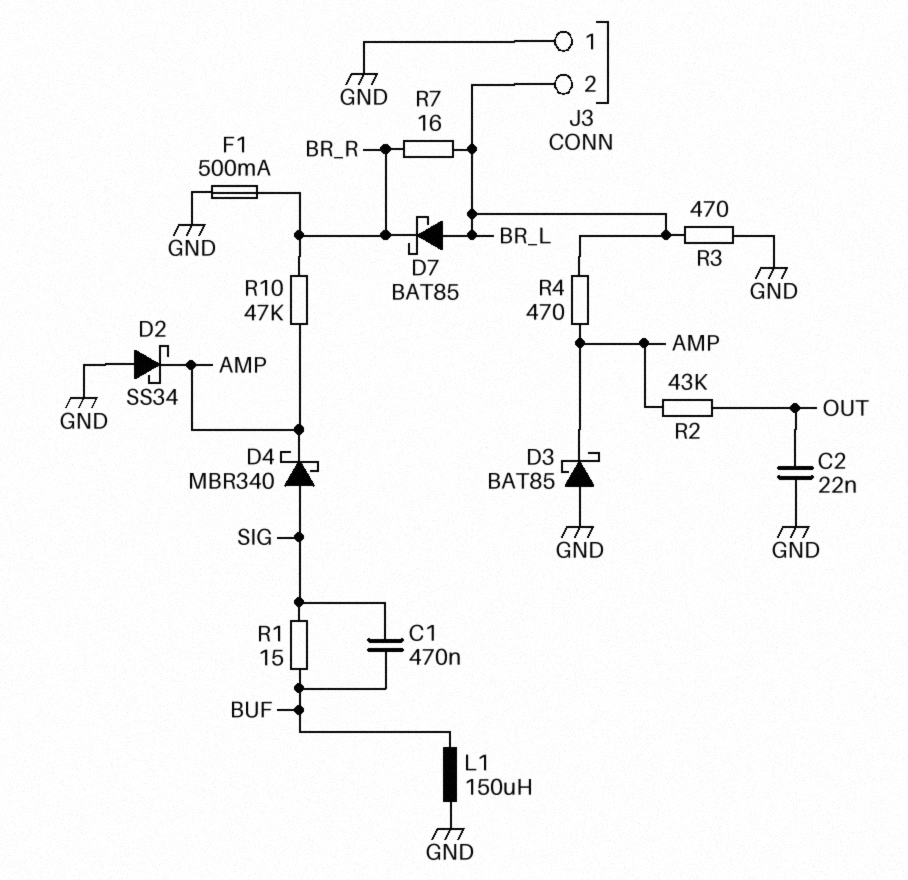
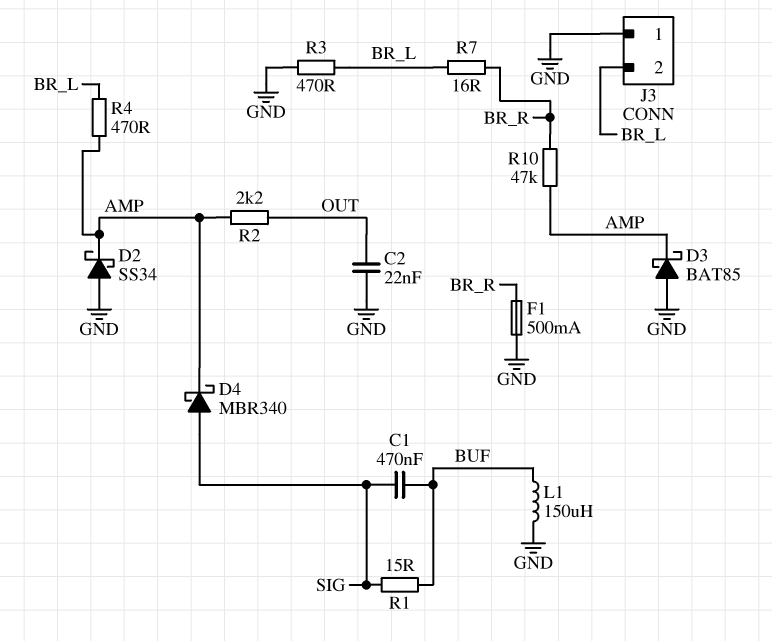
D7: schottky BAT85 (A BR_L, K BR_R) -> none
R2: 43k (AMP, OUT) -> 2.2k (AMP, OUT)

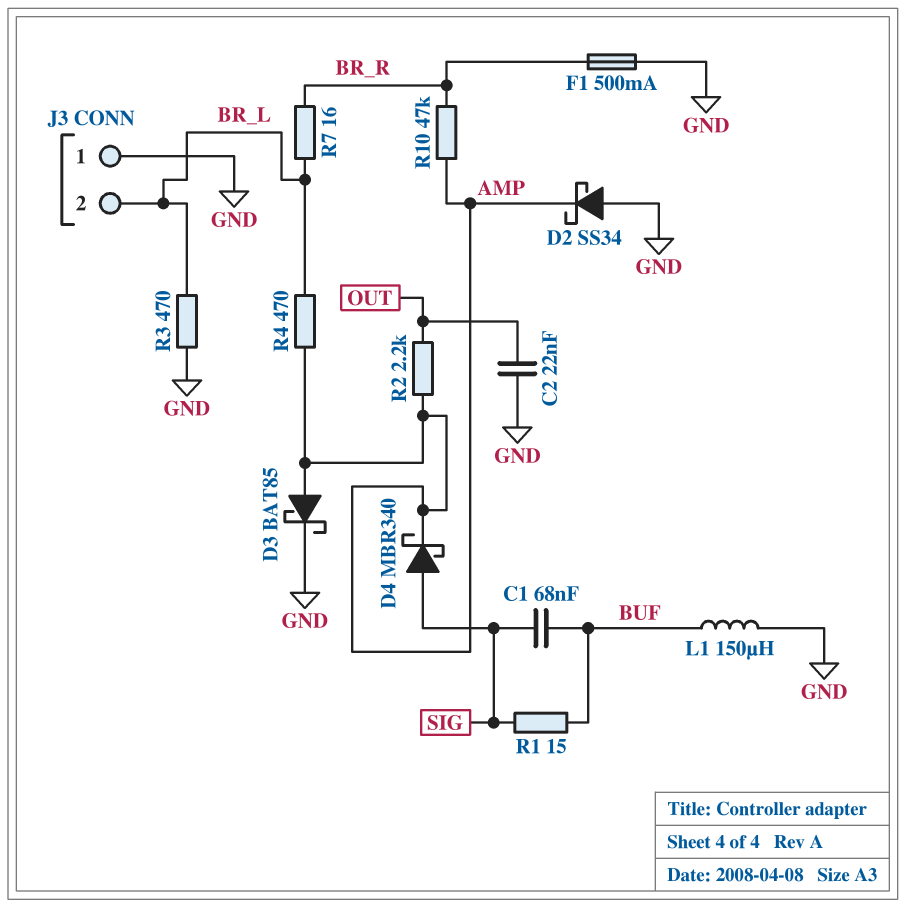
C1: 470nF (BUF, SIG) -> 68nF (BUF, SIG)
D3: schottky BAT85 (A GND, K AMP) -> schottky BAT85 (A AMP, K GND)

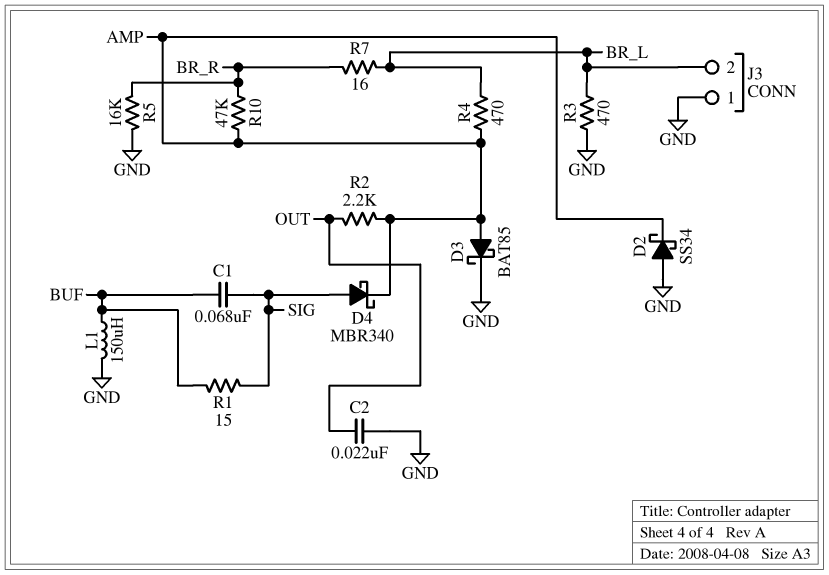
F1: 500mA (BR_R, GND) -> none
R5: none -> 16k (BR_R, GND)

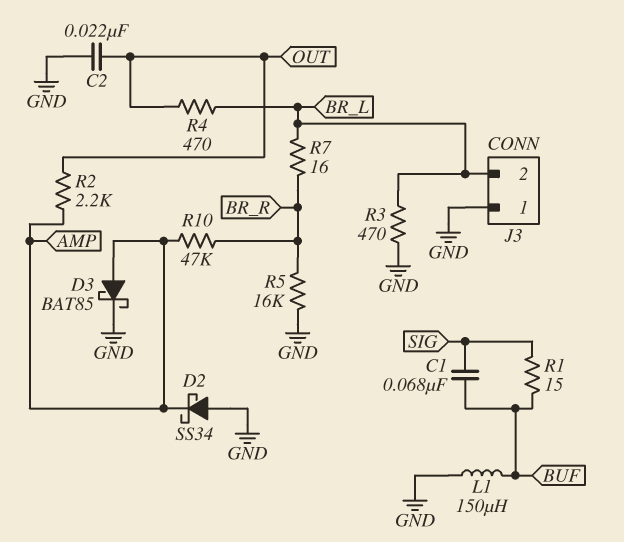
D4: schottky MBR340 (A SIG, K AMP) -> none
R4: 470 (AMP, BR_L) -> 470 (BR_L, OUT)

